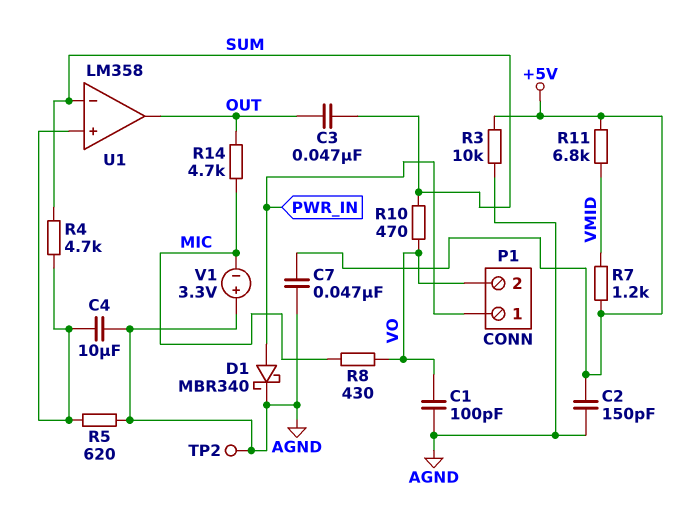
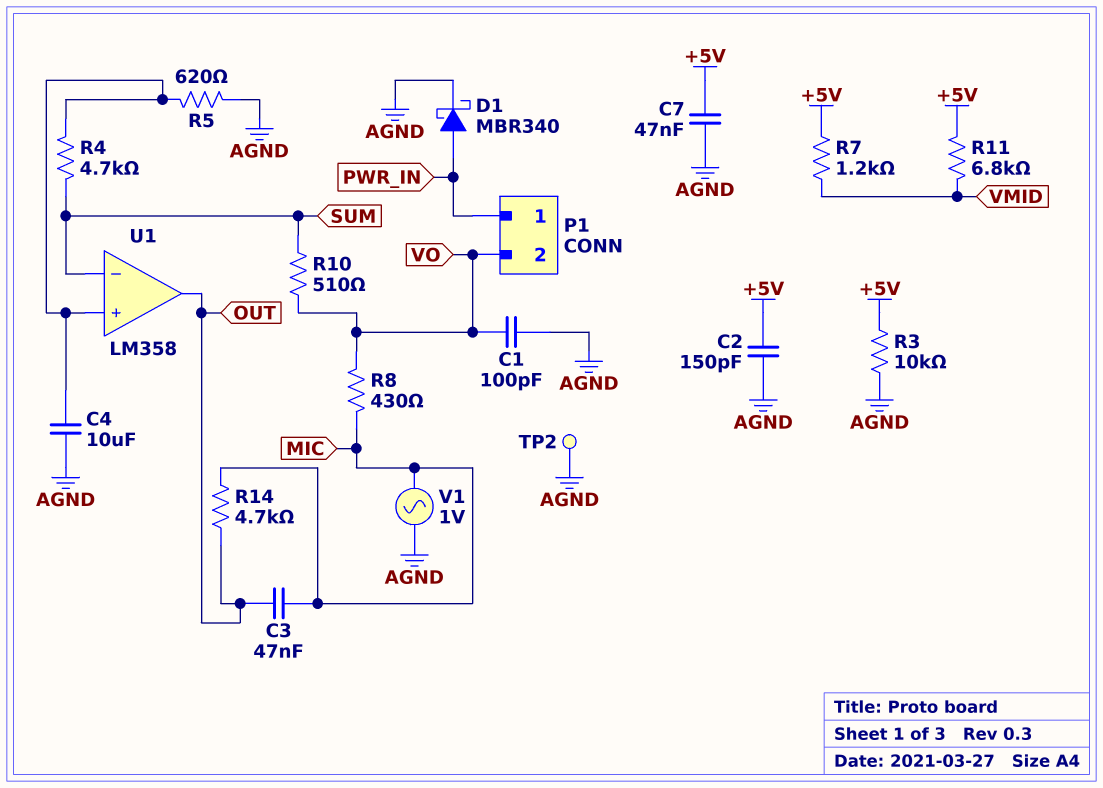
C3: 47nF (OUT, SUM) -> 47nF (MIC, OUT)
R10: 470 (SUM, VO) -> 510 (SUM, VO)
V1: 3.3V (plus AGND, minus MIC) -> AC 1V (AGND, MIC)

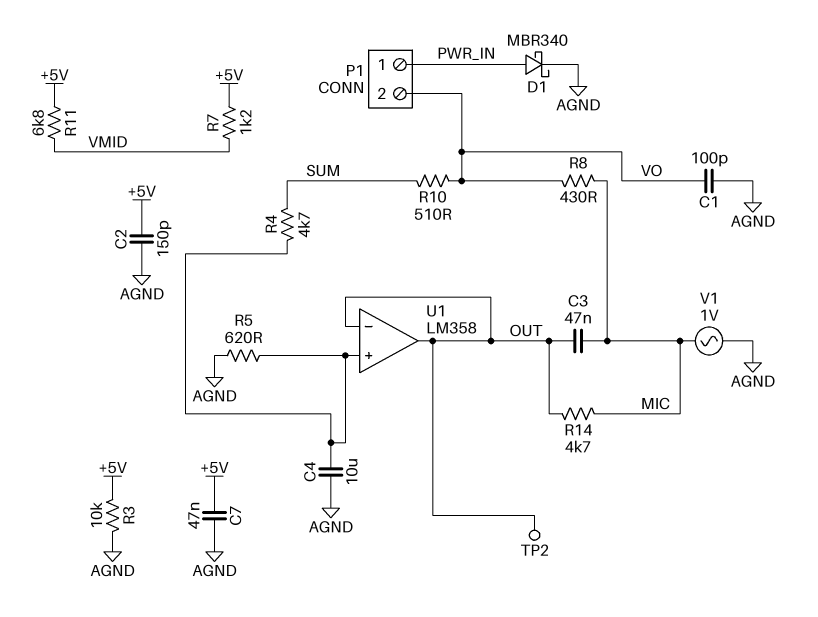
TP2: test point (AGND) -> test point (OUT)
U1 pin in-: SUM -> OUT

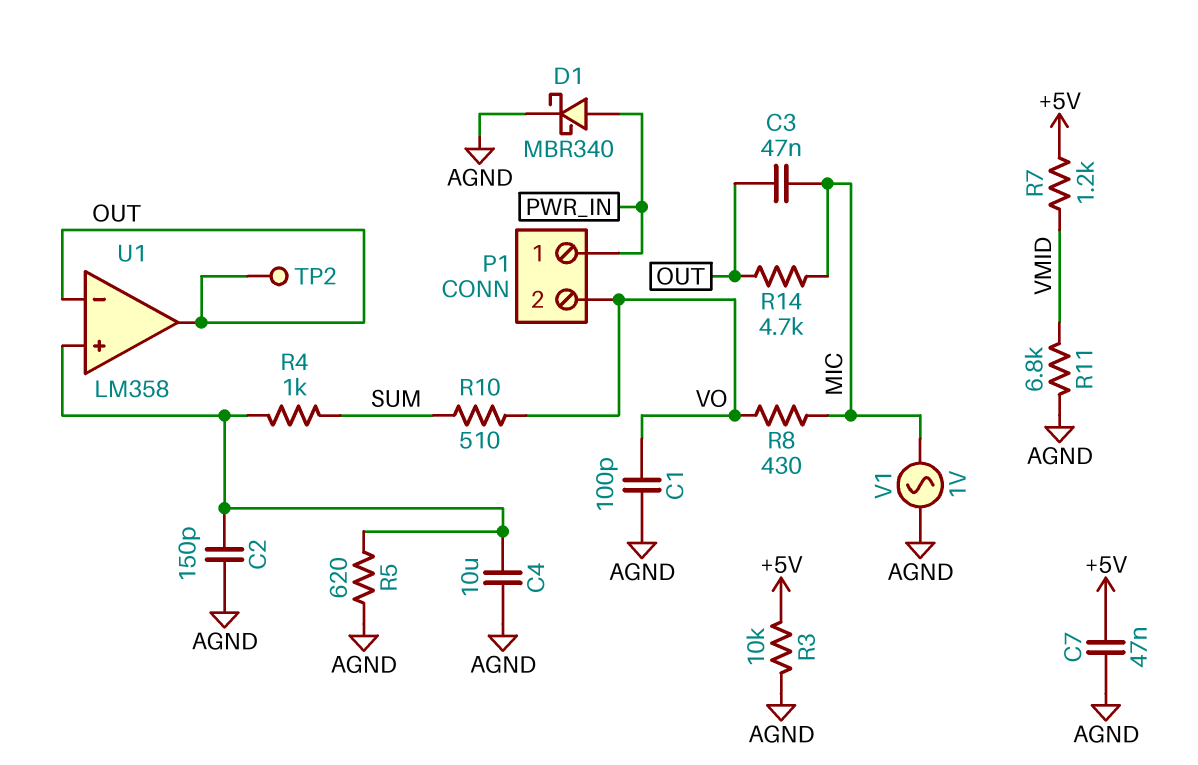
C2: 150pF (+5V, AGND) -> 150pF (AGND, U1/in+)
R4: 4.7k (SUM, U1/in+) -> 1k (SUM, U1/in+)
R11: 6.8k (+5V, VMID) -> 6.8k (AGND, VMID)

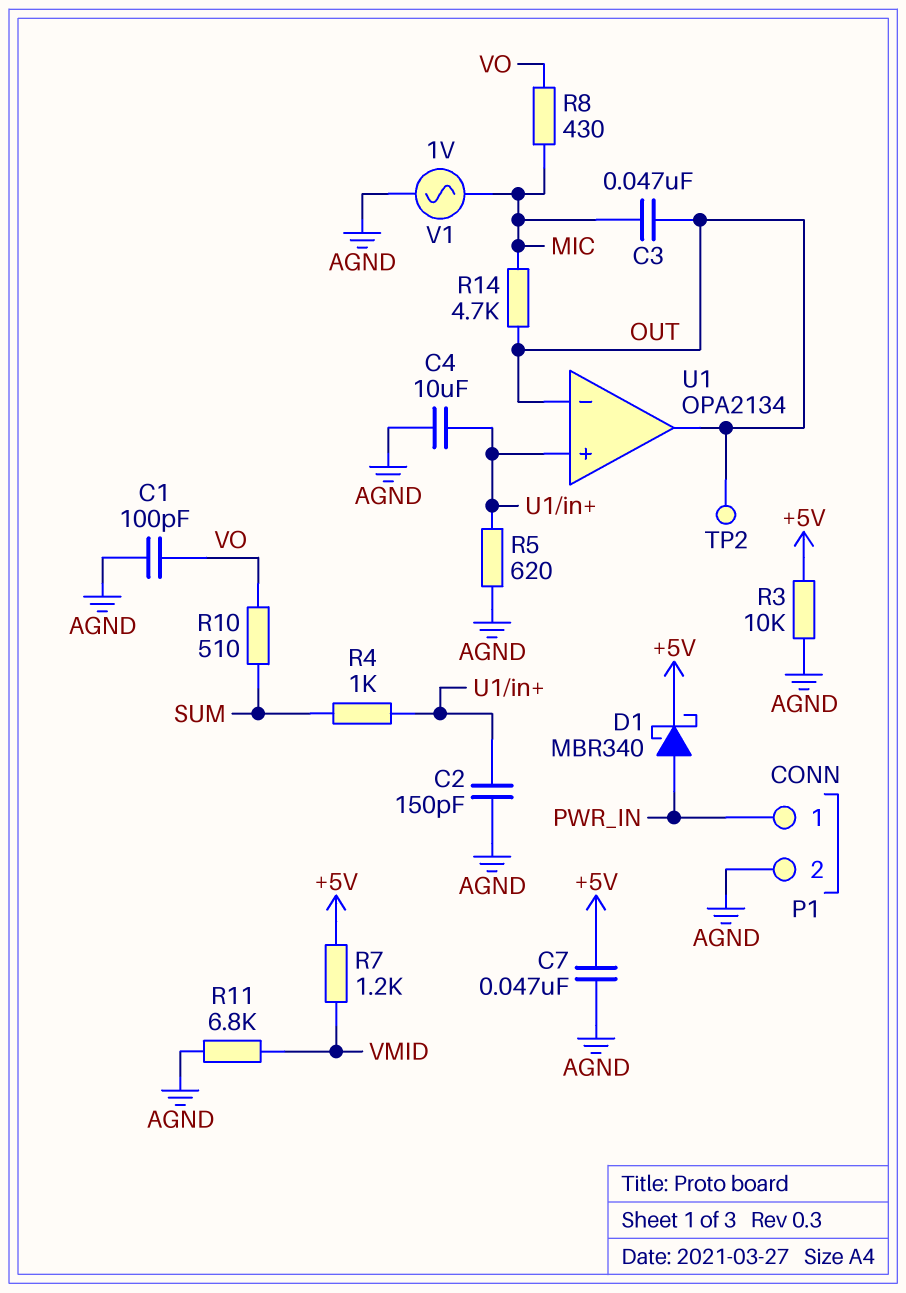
D1: schottky MBR340 (A PWR_IN, K AGND) -> schottky MBR340 (A PWR_IN, K +5V)
P1 pin 2: VO -> AGND
U1: LM358 -> OPA2134

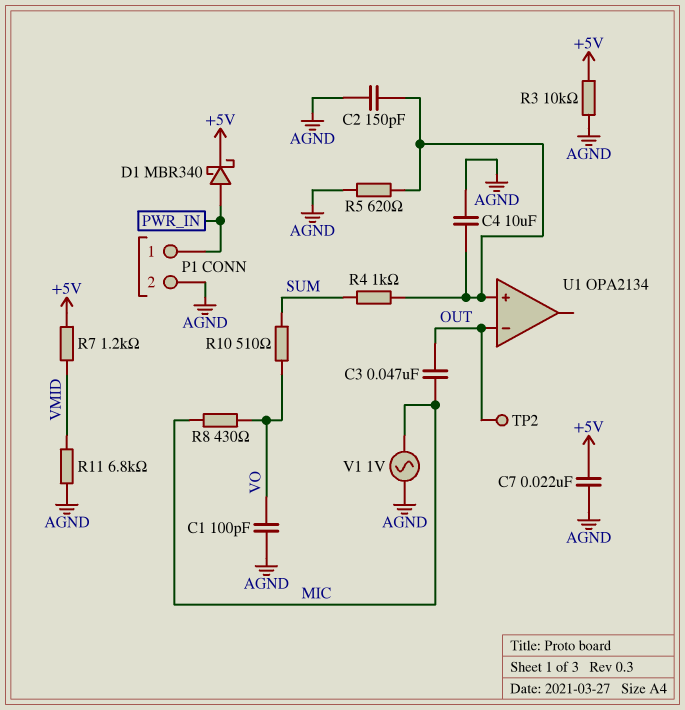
C7: 47nF (+5V, AGND) -> 22nF (+5V, AGND)
R14: 4.7k (MIC, OUT) -> none
U1 pin out: OUT -> none

